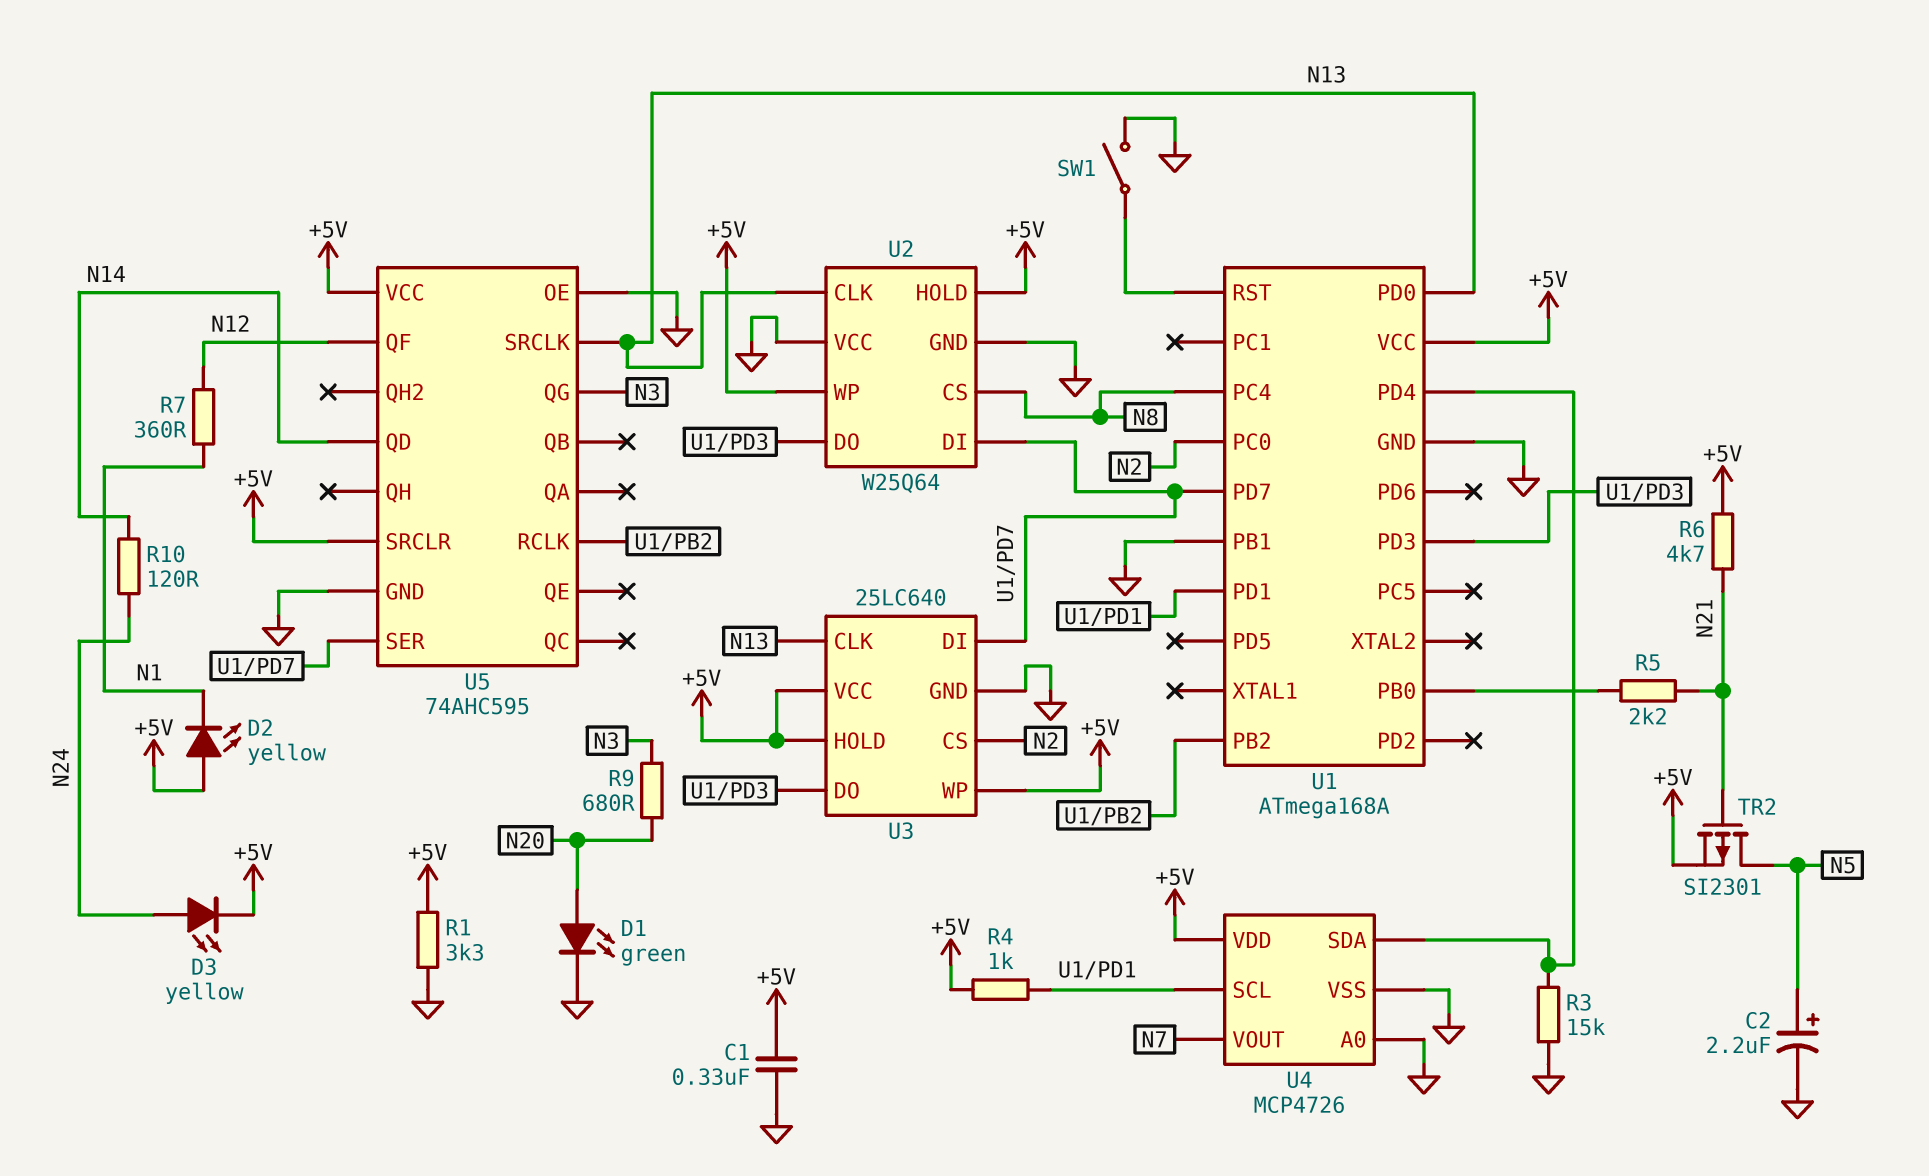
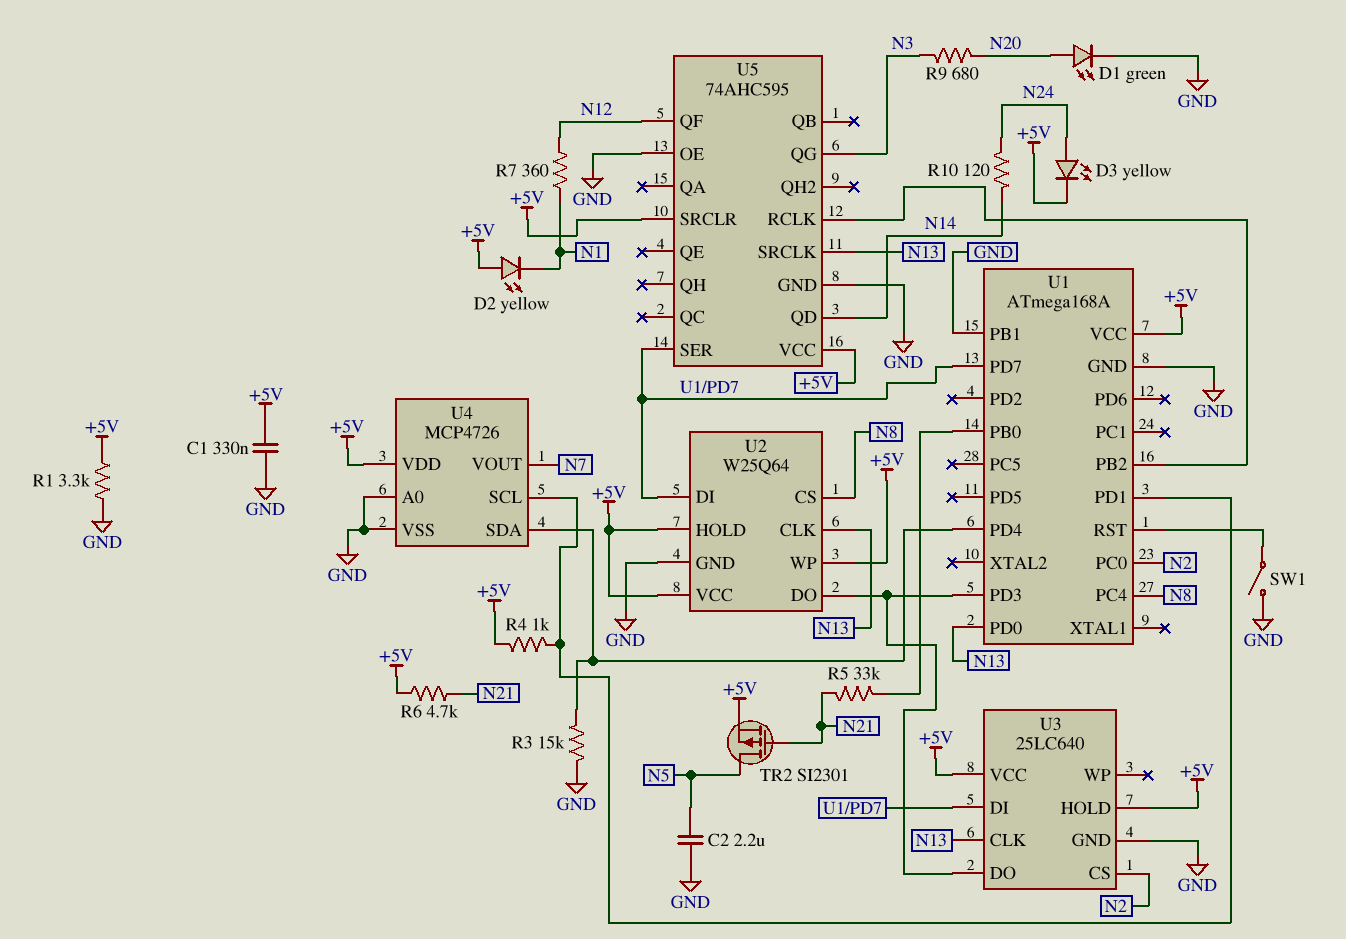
C2: 2.2uF (plus N5, minus GND) -> 2.2uF (GND, N5)
R5: 2.2k (N21, U1/PB0) -> 33k (N21, U1/PB0)
U2 pin VCC: GND -> +5V
U3 pin WP: +5V -> none

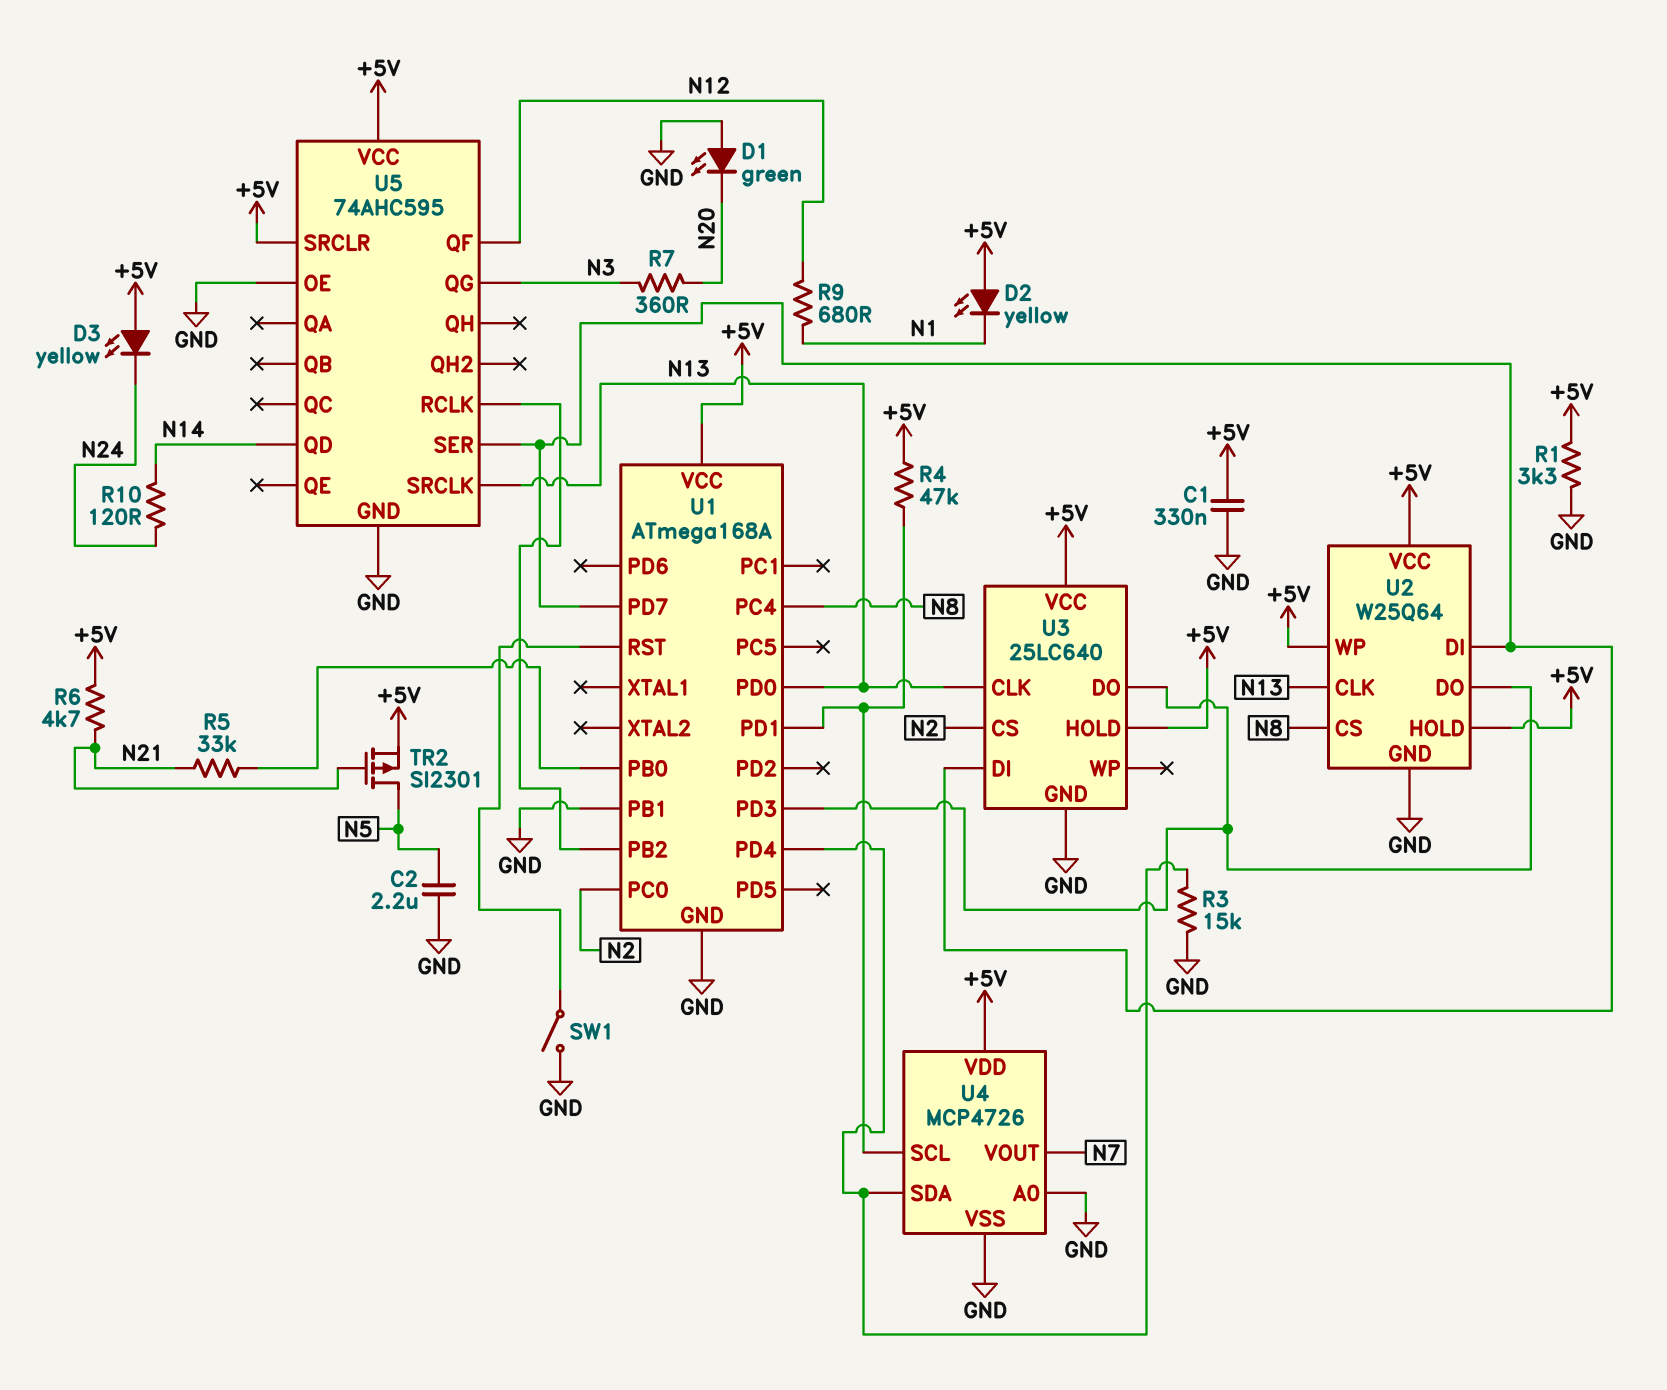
D1: LED green (A N20, K GND) -> LED green (A GND, K N20)
D3: LED yellow (A N24, K +5V) -> LED yellow (A +5V, K N24)
R4: 1k (+5V, U1/PD1) -> 47k (+5V, U1/PD1)
R7: 360 (N1, N12) -> 360 (N3, N20)
R9: 680 (N3, N20) -> 680 (N1, N12)

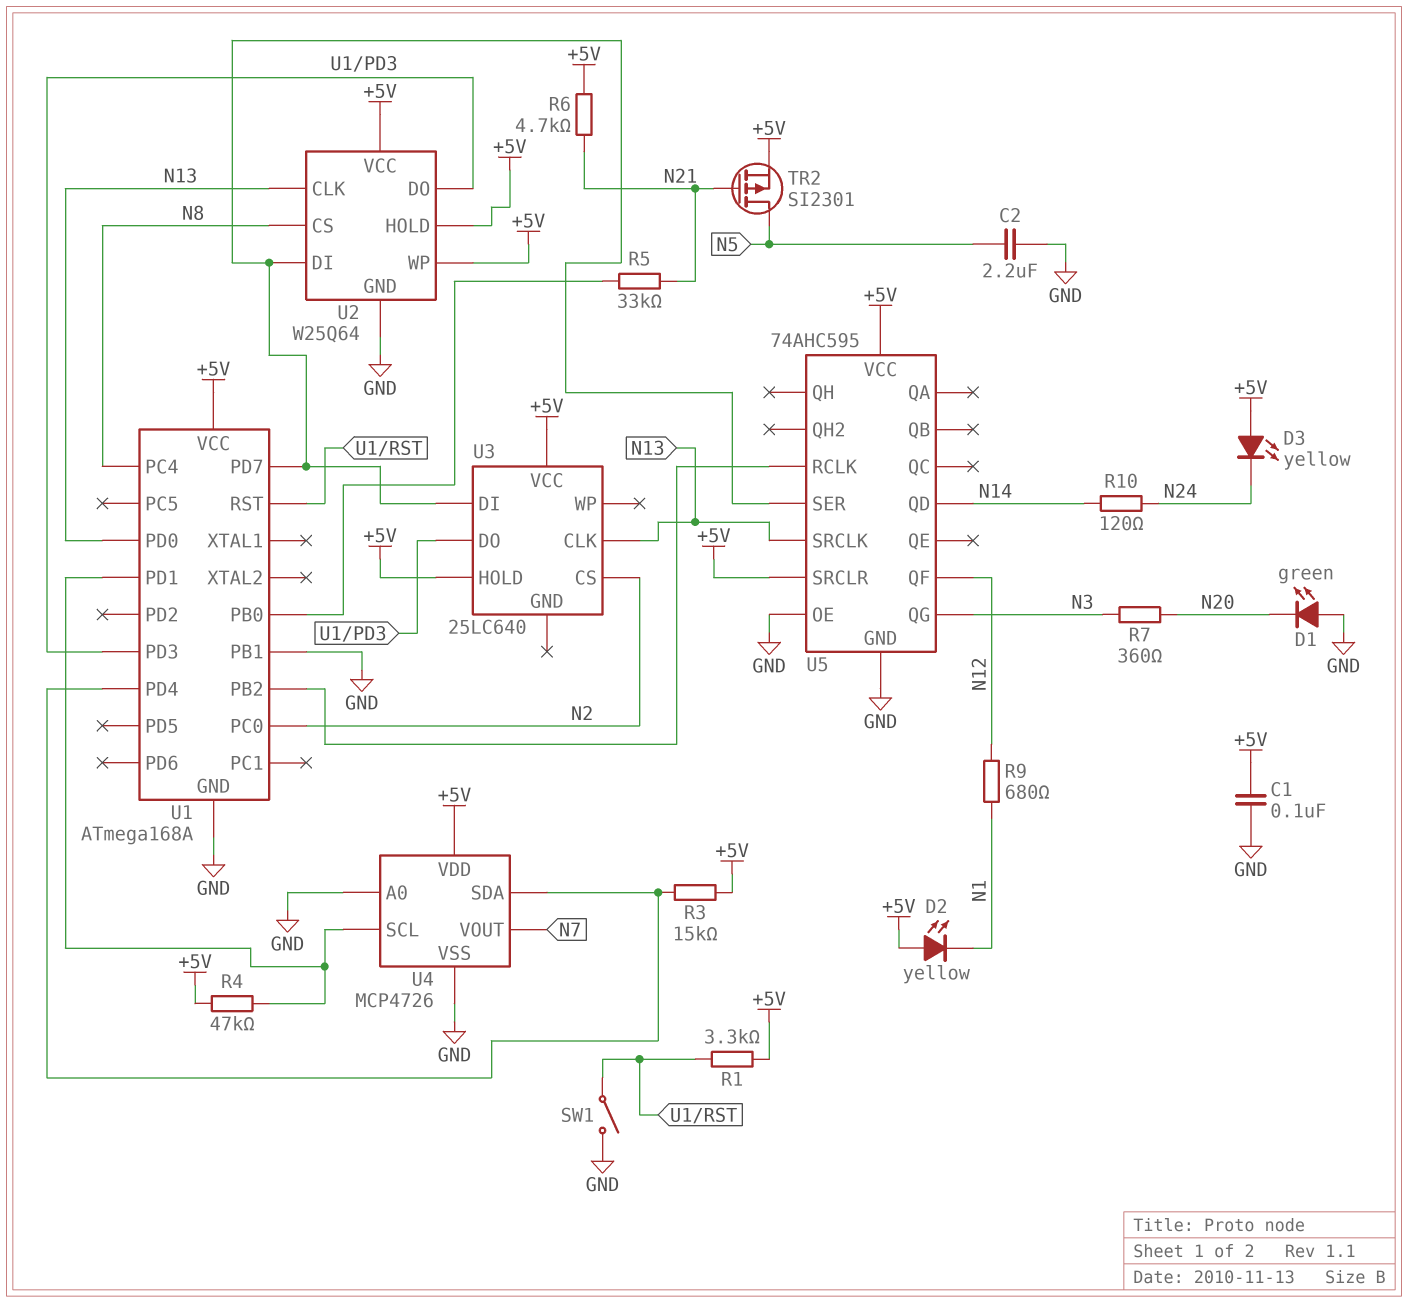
C1: 330nF (+5V, GND) -> 100nF (+5V, GND)
R1: 3.3k (+5V, GND) -> 3.3k (+5V, U1/RST)
R3: 15k (GND, U1/PD4) -> 15k (+5V, U1/PD4)
U3 pin GND: GND -> none

